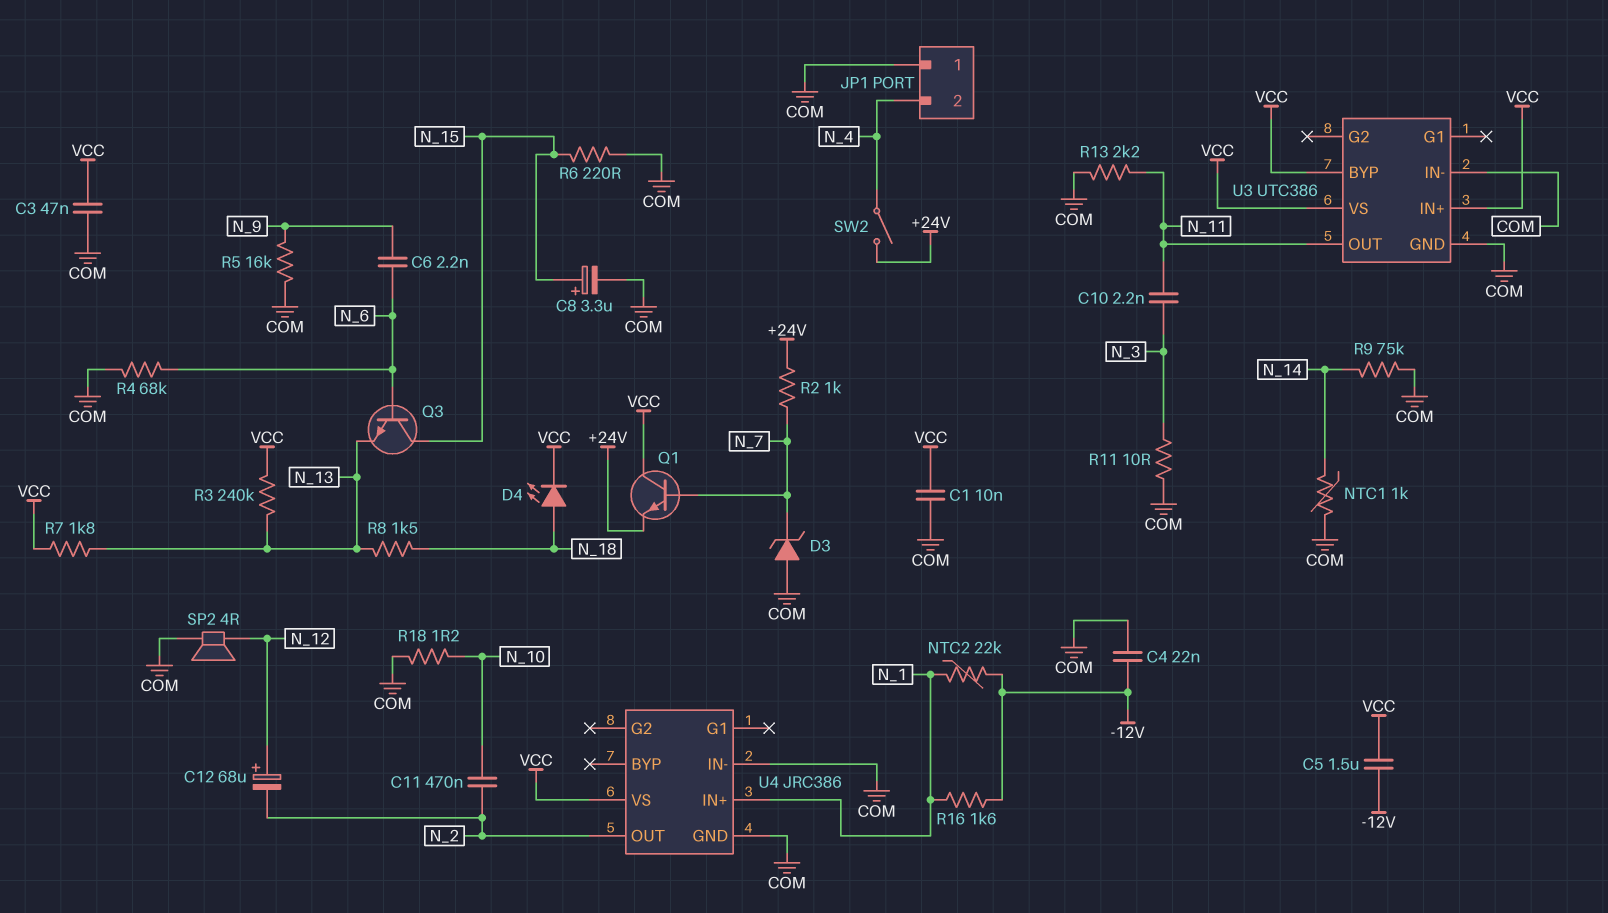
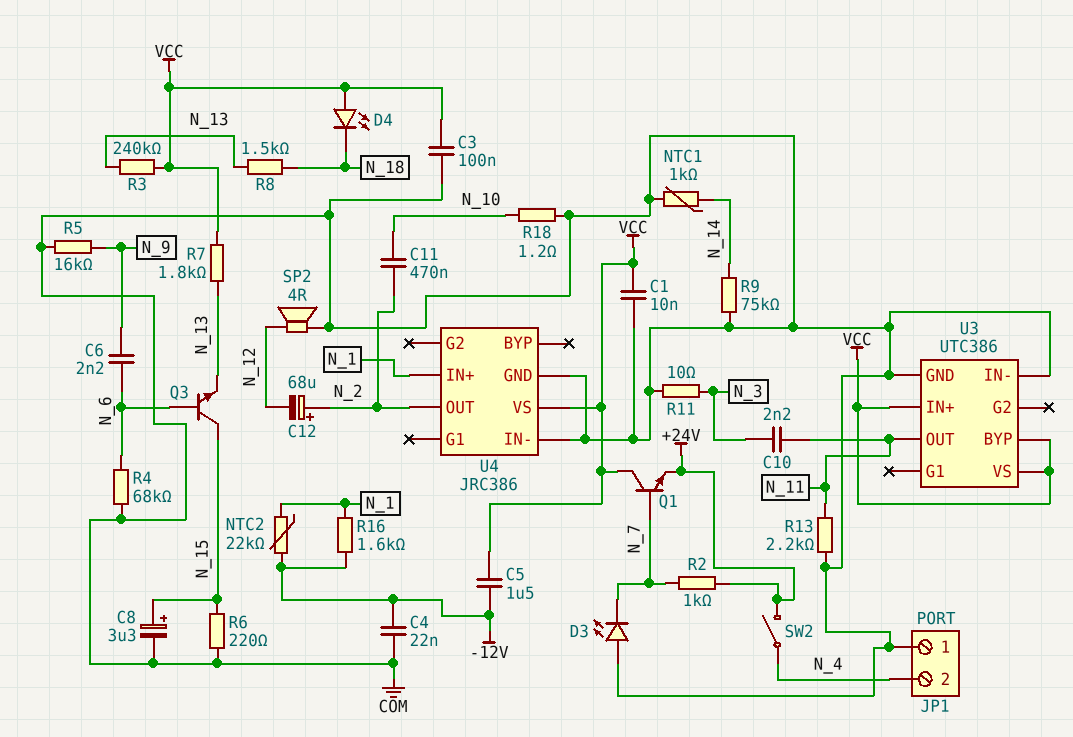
C3: 47nF (COM, VCC) -> 100nF (COM, VCC)
C12: 68uF (plus N_12, minus N_2) -> 68uF (plus N_2, minus N_12)
D3: zener (A COM, K N_7) -> LED (A COM, K N_7)
D4: LED (A N_18, K VCC) -> LED (A VCC, K N_18)

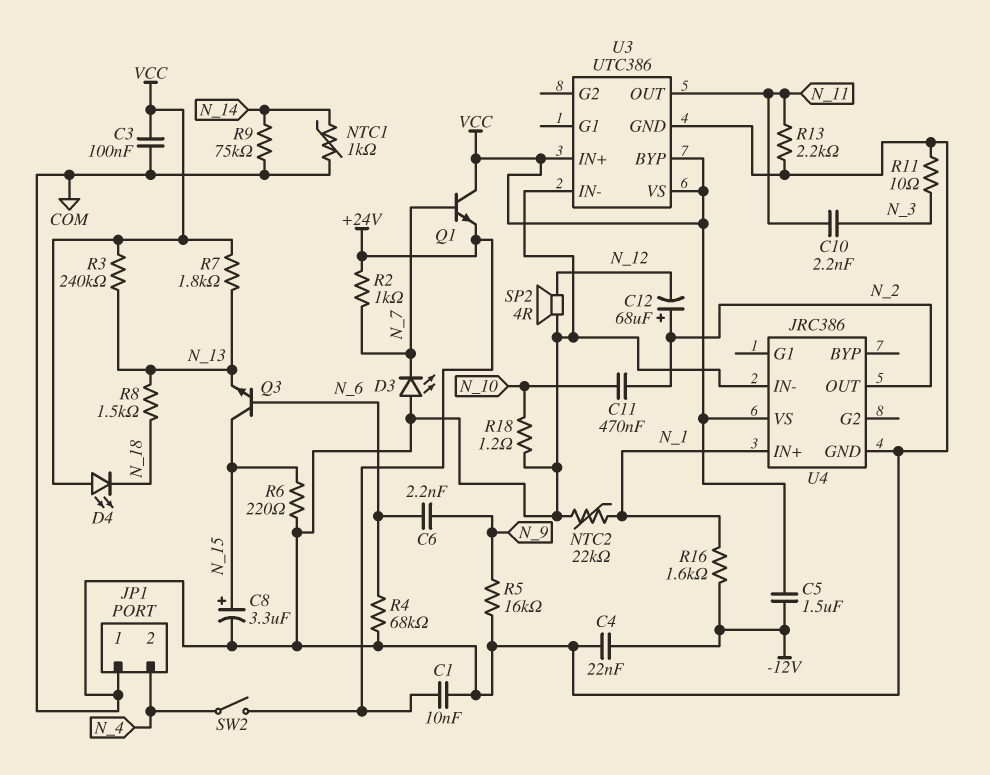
C1: 10nF (COM, VCC) -> 10nF (+24V, COM)
NTC2: 22k (-12V, N_1) -> 22k (COM, N_1)

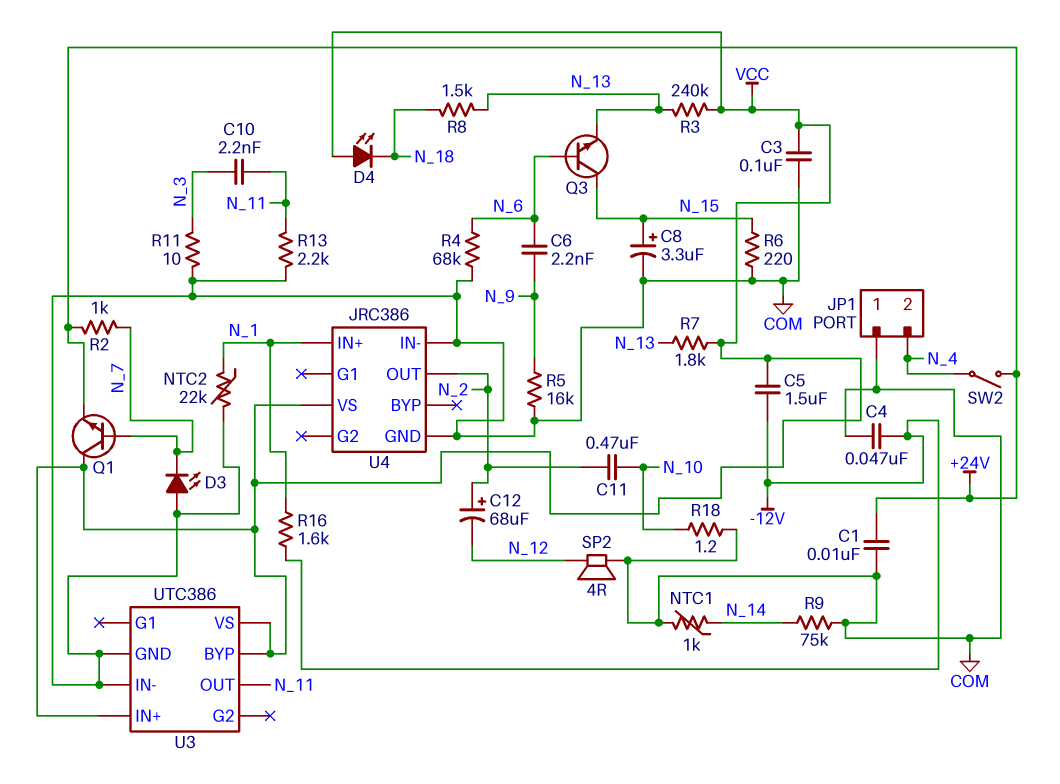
C4: 22nF (-12V, COM) -> 47nF (-12V, COM)

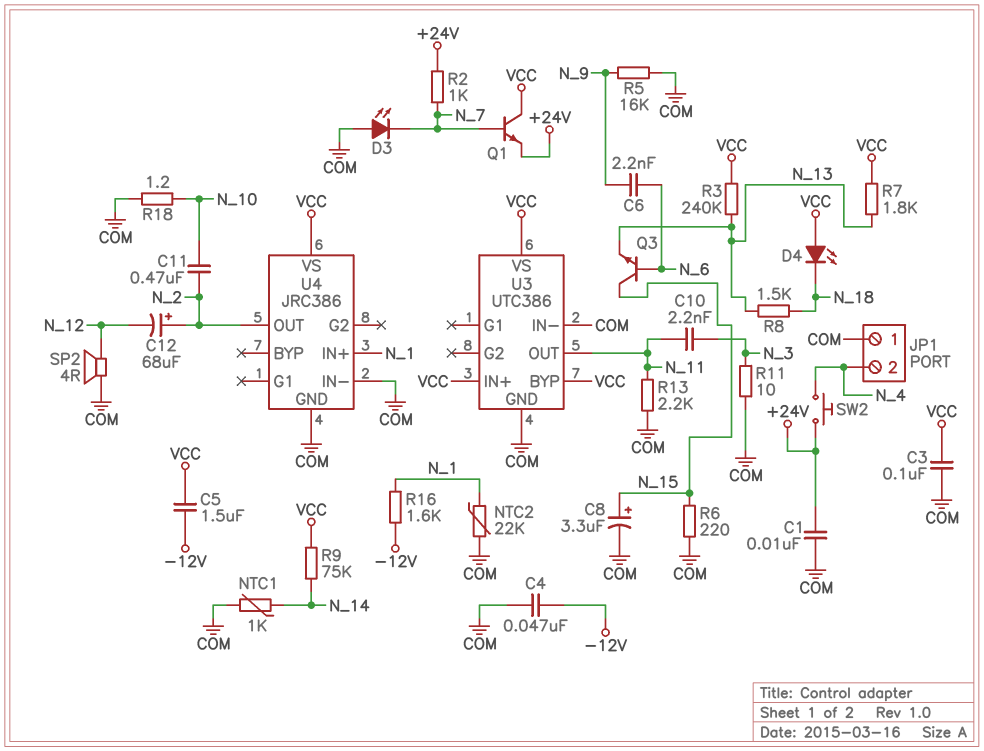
R4: 68k (COM, N_6) -> none
R9: 75k (COM, N_14) -> 75k (N_14, VCC)
SW2: switch (+24V, N_4) -> button (+24V, N_4)

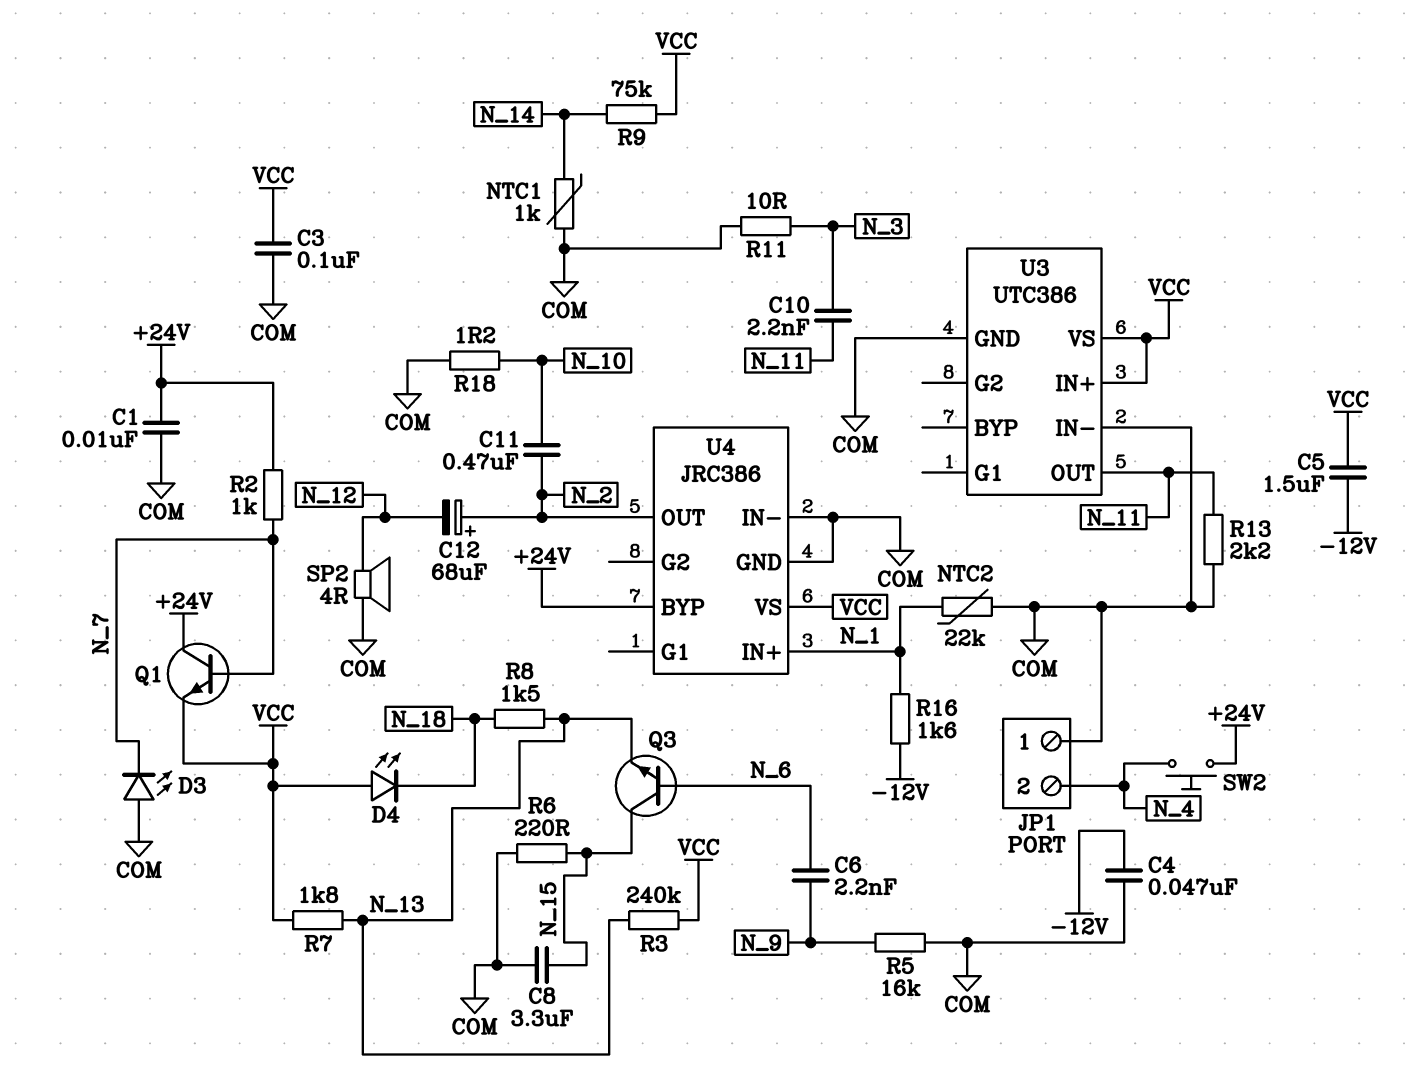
C8: 3.3uF (plus N_15, minus COM) -> 3.3uF (COM, N_15)
Q1: NPN (B N_7, C VCC, E +24V) -> NPN (B N_7, C +24V, E VCC)
U3 pin BYP: VCC -> none
U4 pin BYP: none -> +24V

